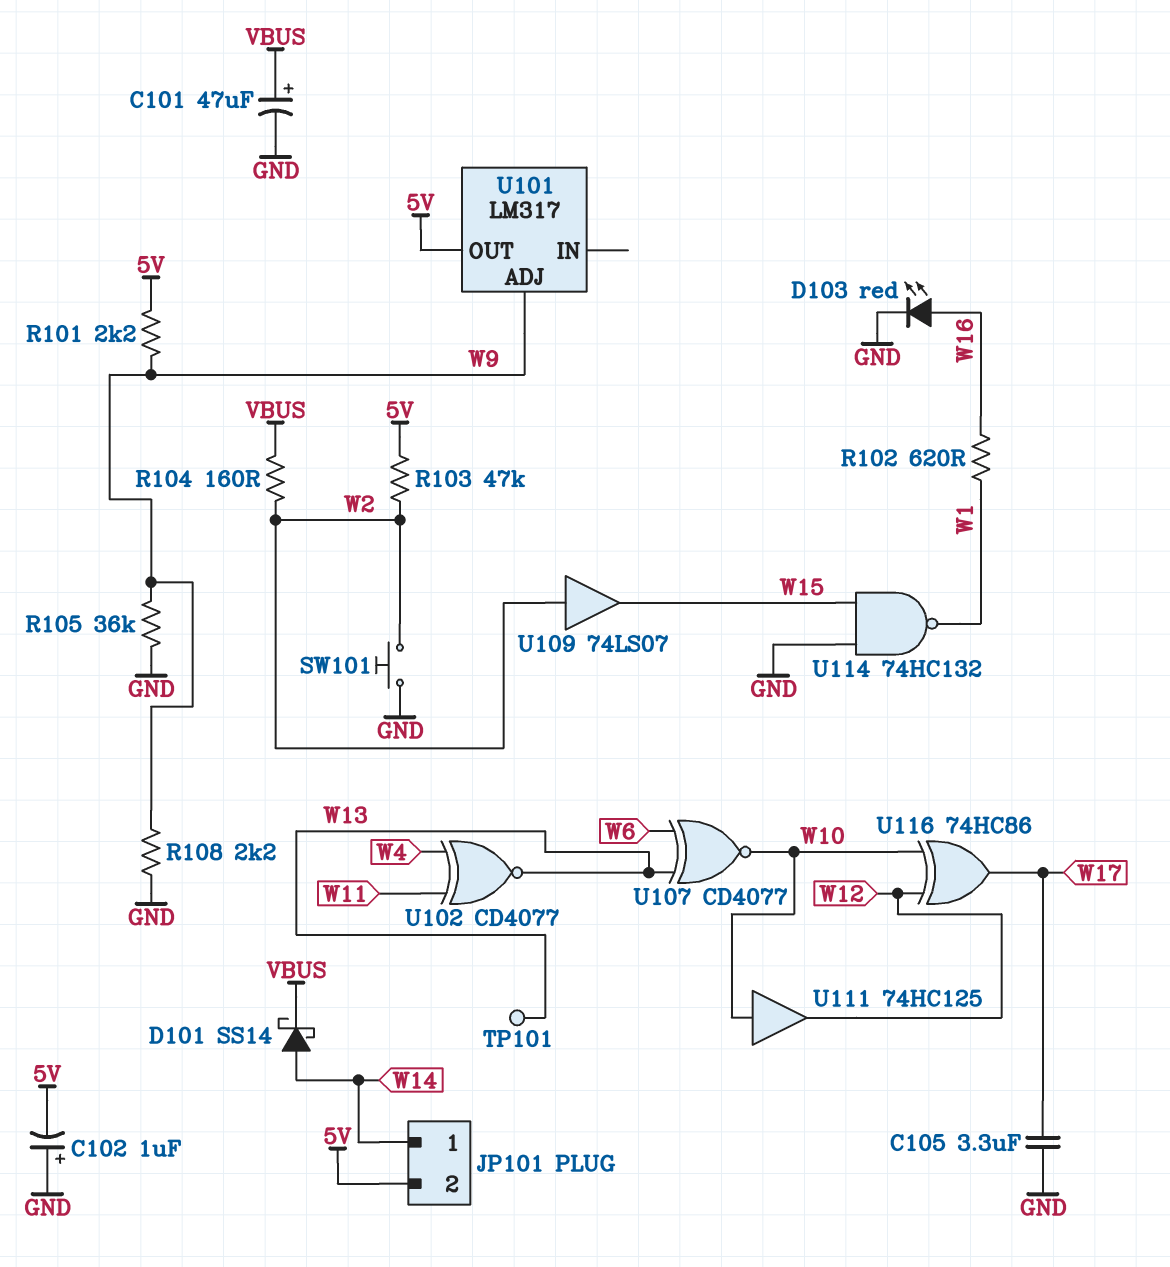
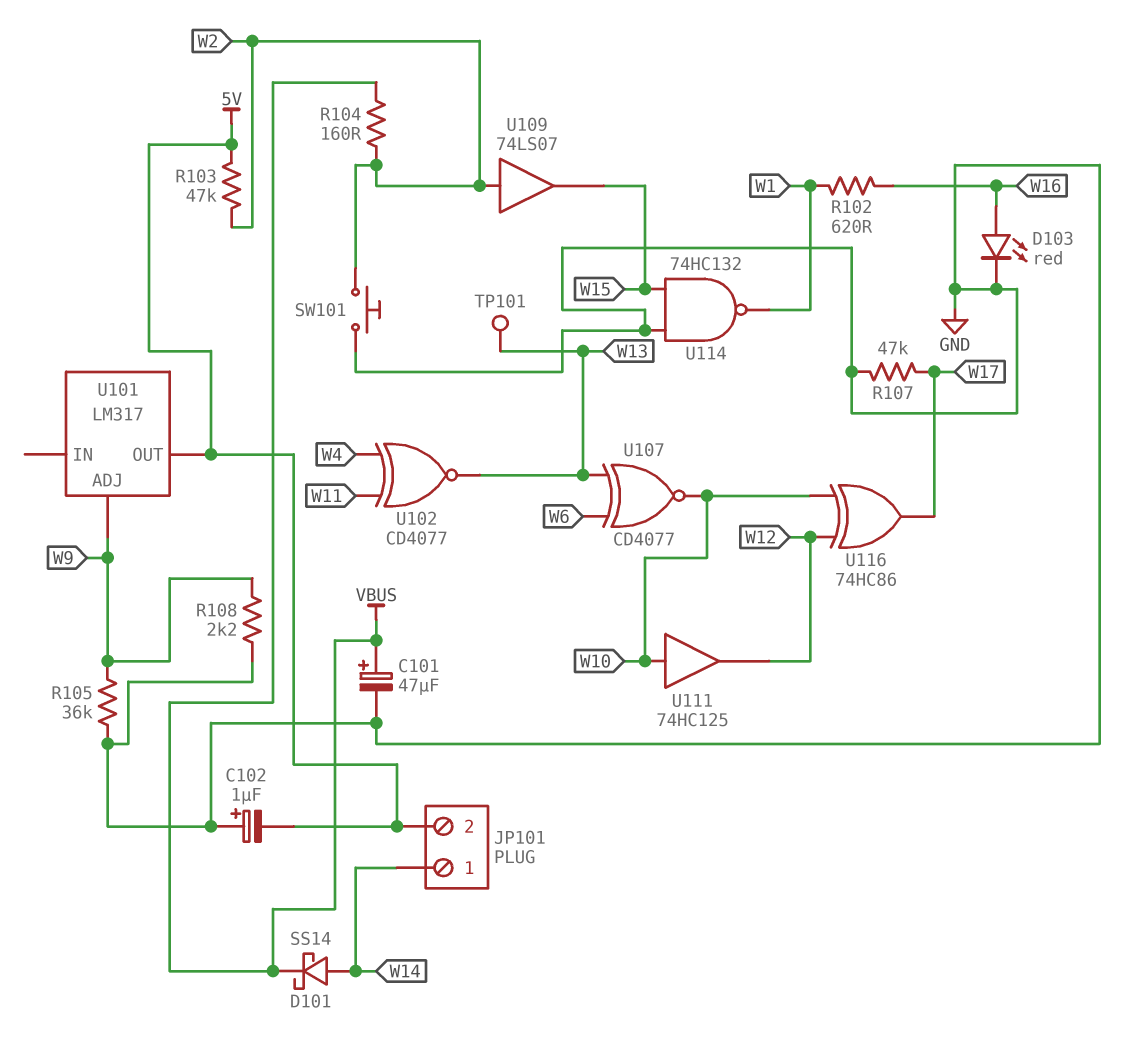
C105: 3.3uF (GND, W17) -> none
R101: 2.2k (5V, W9) -> none
R107: none -> 47k (GND, W17)

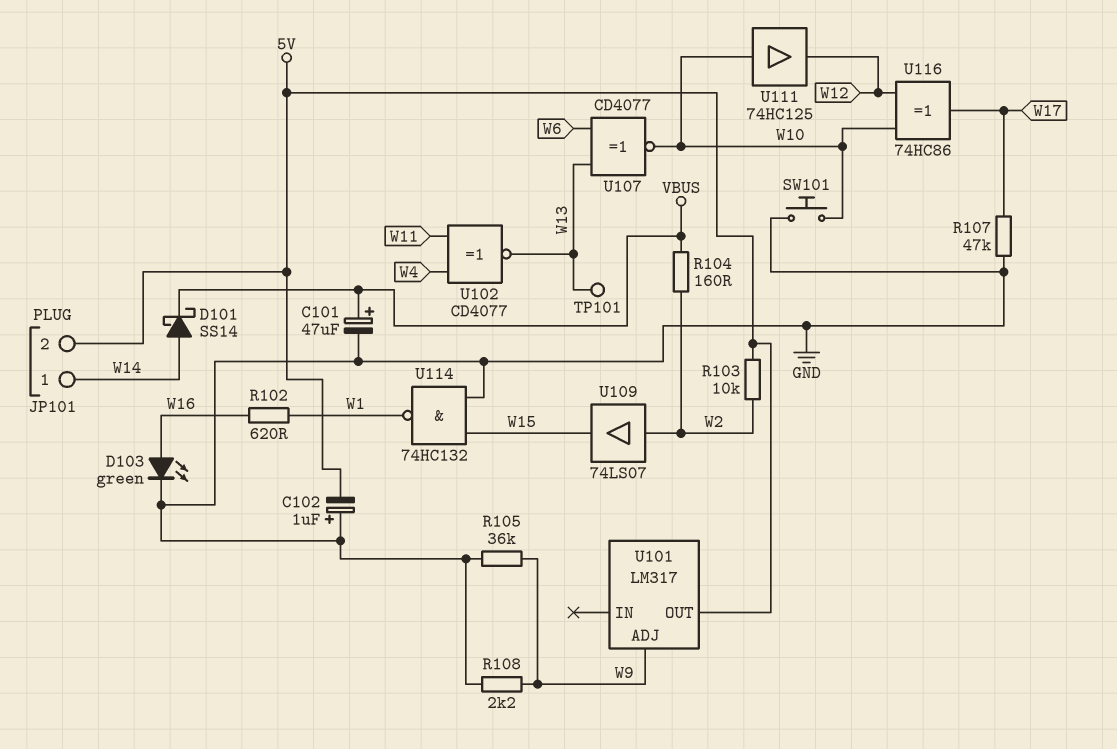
D103: LED red (A W16, K GND) -> LED green (A W16, K GND)
R103: 47k (5V, W2) -> 10k (5V, W2)
SW101: button (GND, W2) -> button (GND, W10)

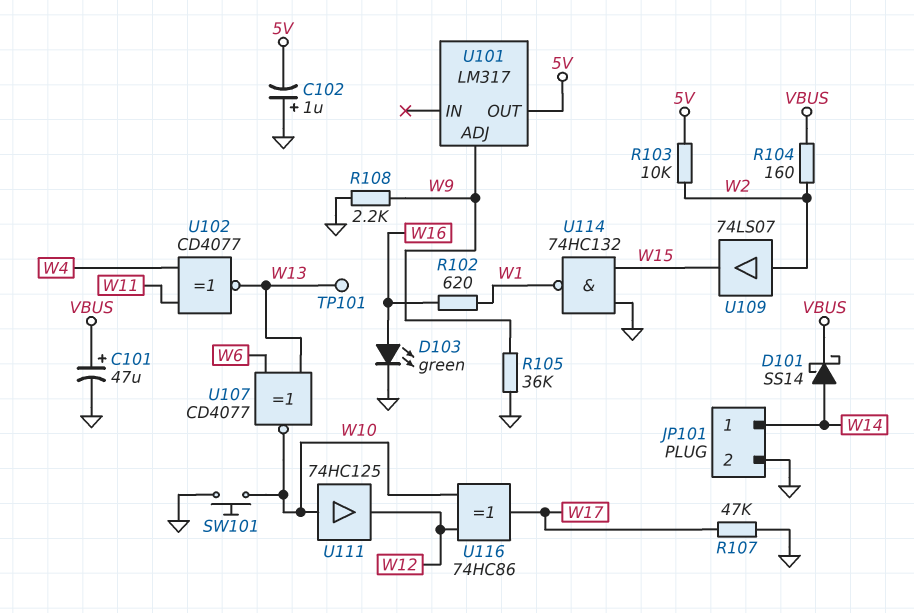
JP101 pin 2: 5V -> GND

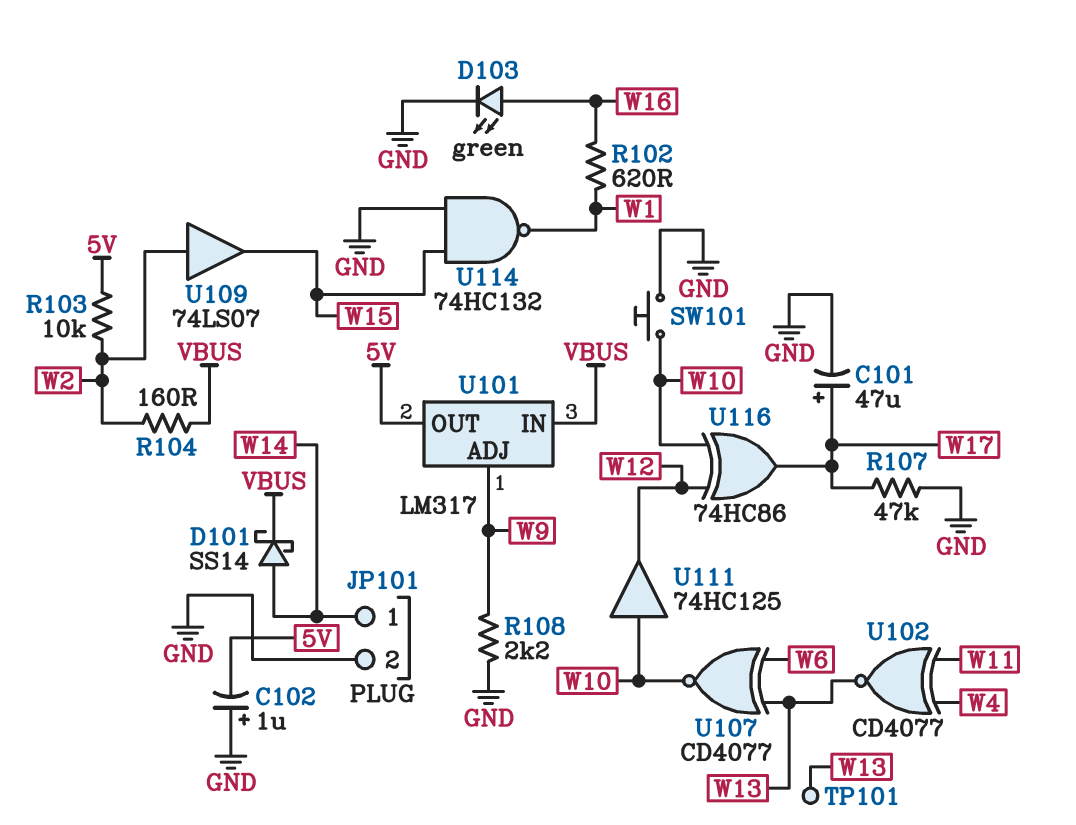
C101: 47uF (plus VBUS, minus GND) -> 47uF (plus W17, minus GND)
R105: 36k (GND, W9) -> none
U101 pin IN: none -> VBUS

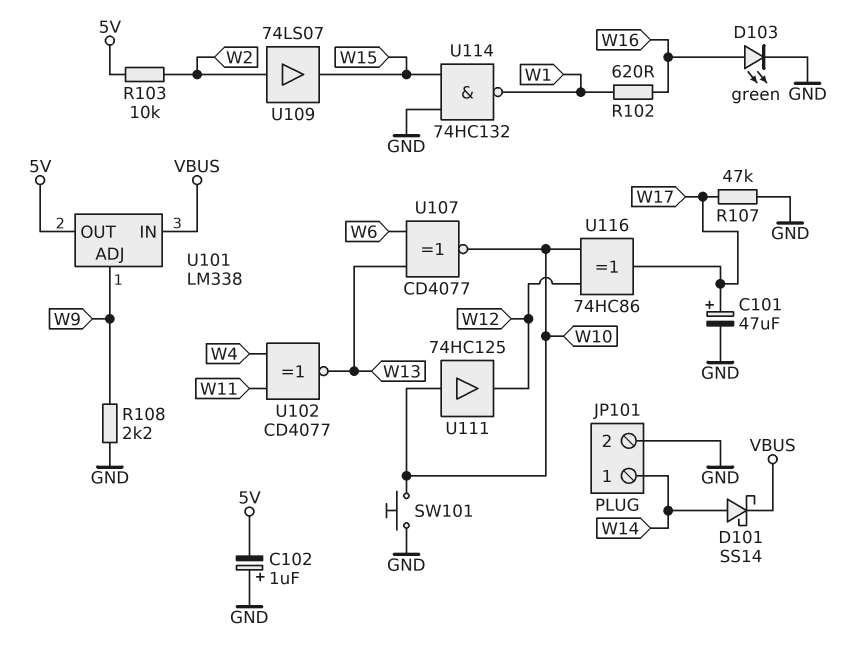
R104: 160 (VBUS, W2) -> none
TP101: test point (W13) -> none
U101: LM317 -> LM338

